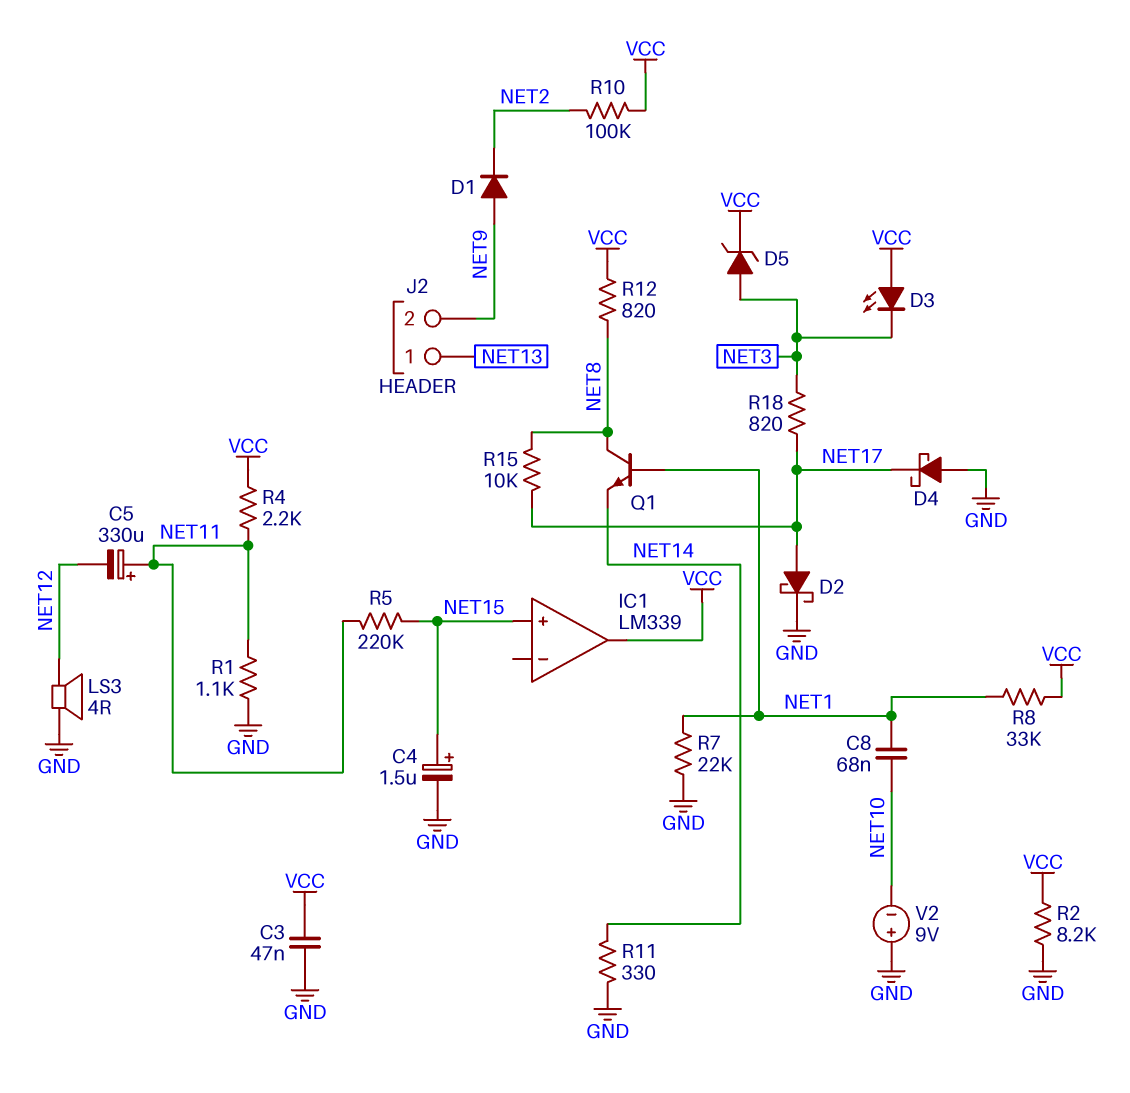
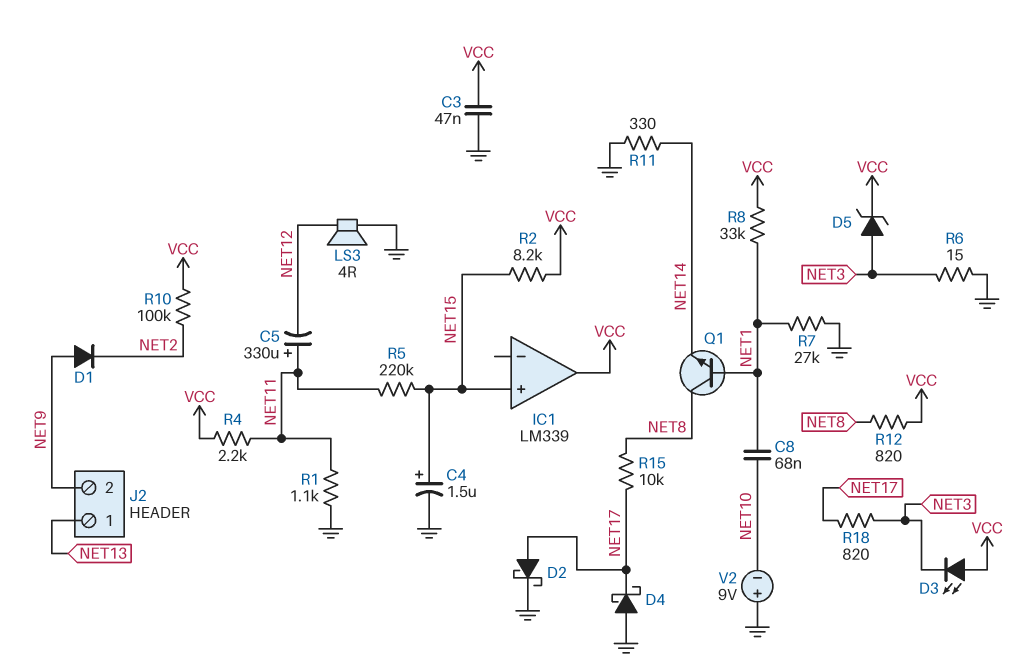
R2: 8.2k (GND, VCC) -> 8.2k (NET15, VCC)
R6: none -> 15 (GND, NET3)
R7: 22k (GND, NET1) -> 27k (GND, NET1)

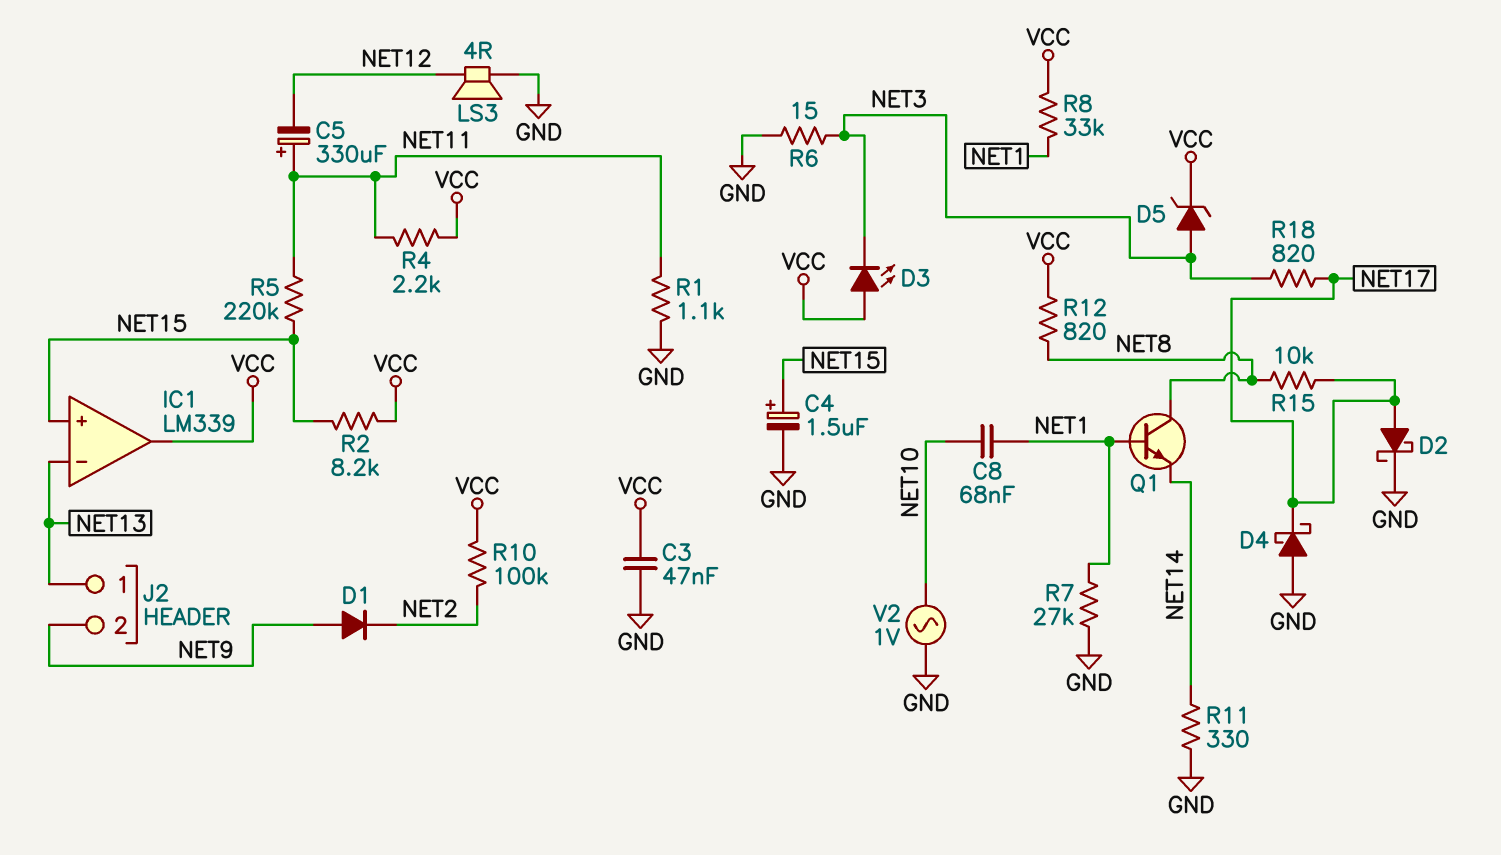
IC1 pin in-: none -> NET13
V2: 9V (plus GND, minus NET10) -> AC 1V (GND, NET10)

